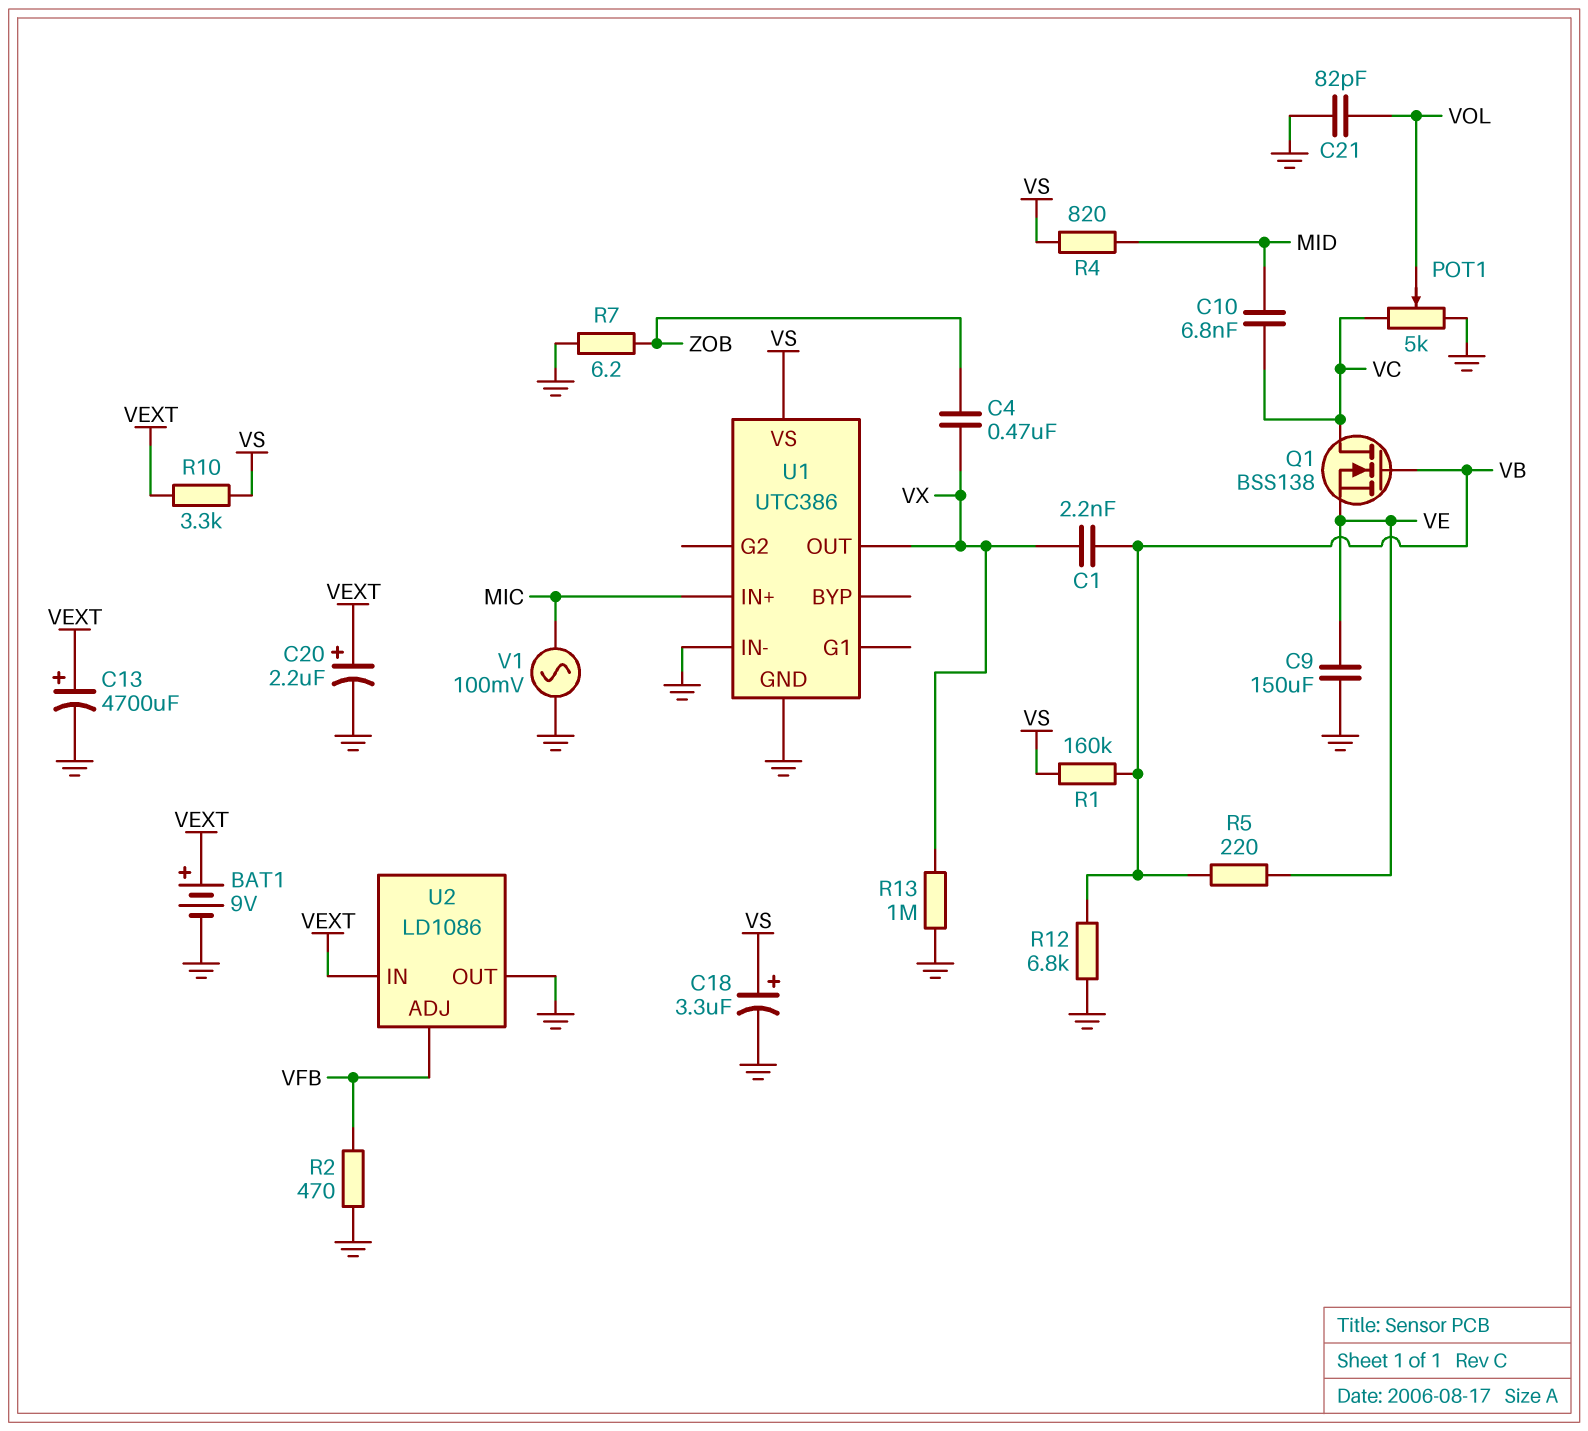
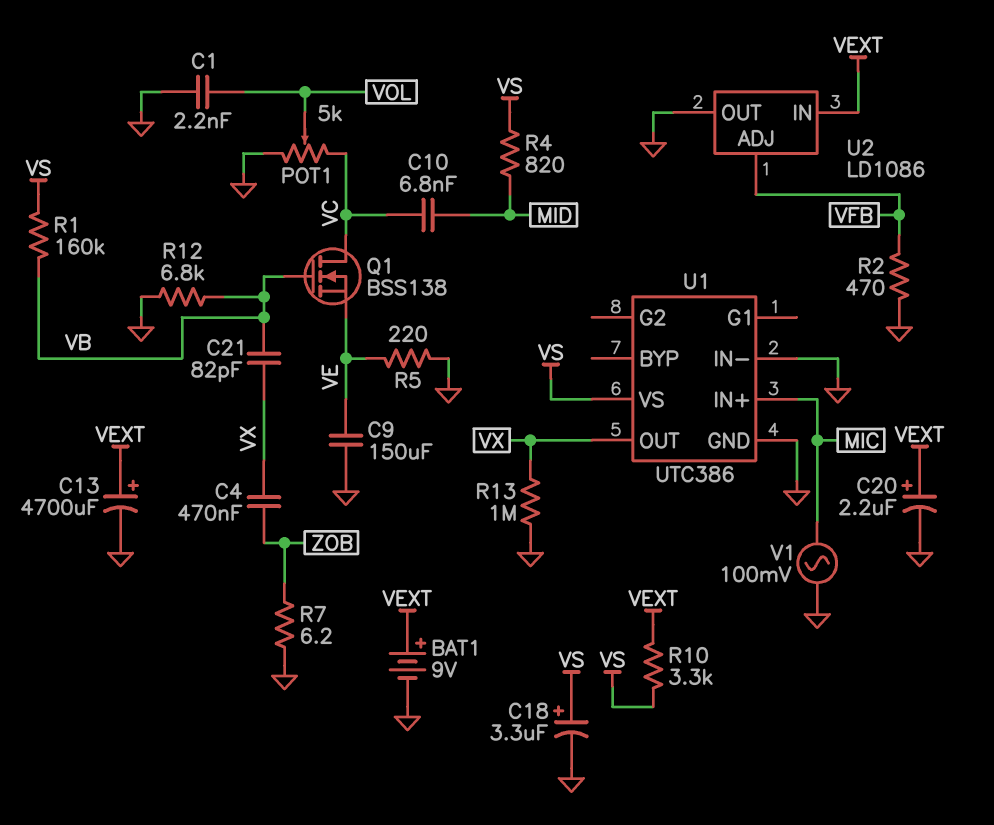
C1: 2.2nF (VB, VX) -> 2.2nF (GND, VOL)
C21: 82pF (GND, VOL) -> 82pF (VB, VX)
R5: 220 (VB, VE) -> 220 (GND, VE)

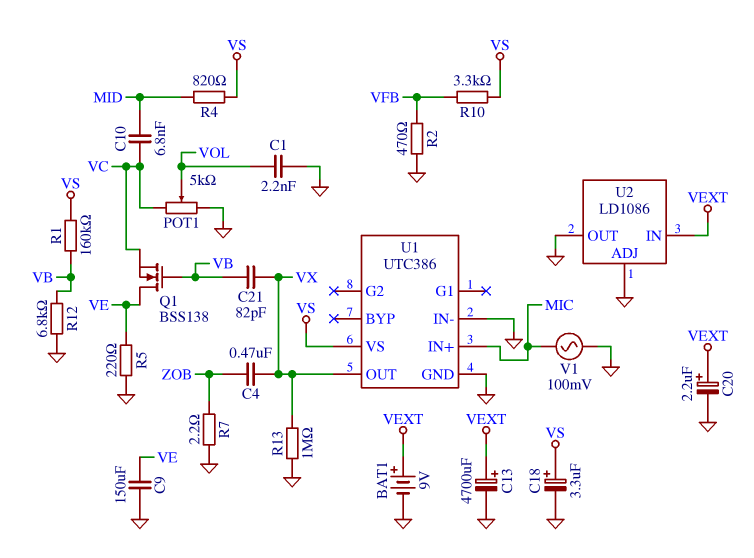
Q1: NMOS BSS138 (G VB, D VC, S VE) -> NMOS BSS138 (G VB, D VE, S VC)
R7: 6.2 (GND, ZOB) -> 2.2 (GND, ZOB)
R10: 3.3k (VEXT, VS) -> 3.3k (VFB, VS)
U2 pin ADJ: VFB -> GND

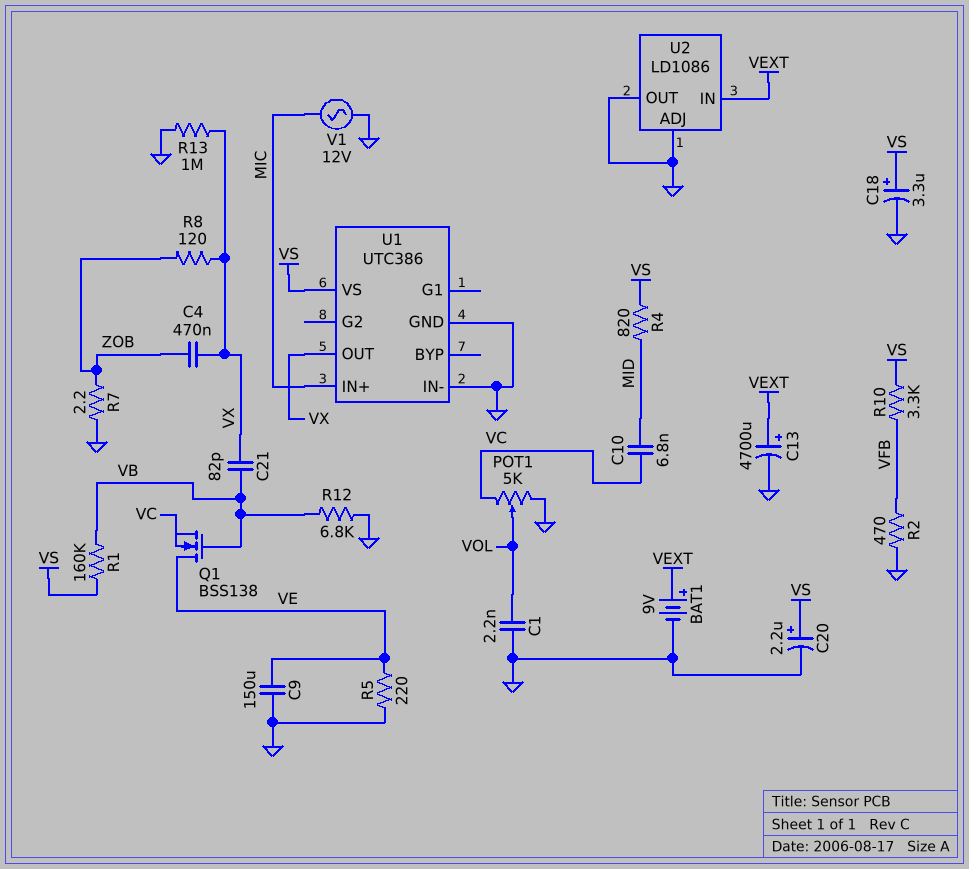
C20: 2.2uF (plus VEXT, minus GND) -> 2.2uF (plus VS, minus GND)
R8: none -> 120 (VX, ZOB)
V1: AC 100mV (GND, MIC) -> AC 12V (GND, MIC)

